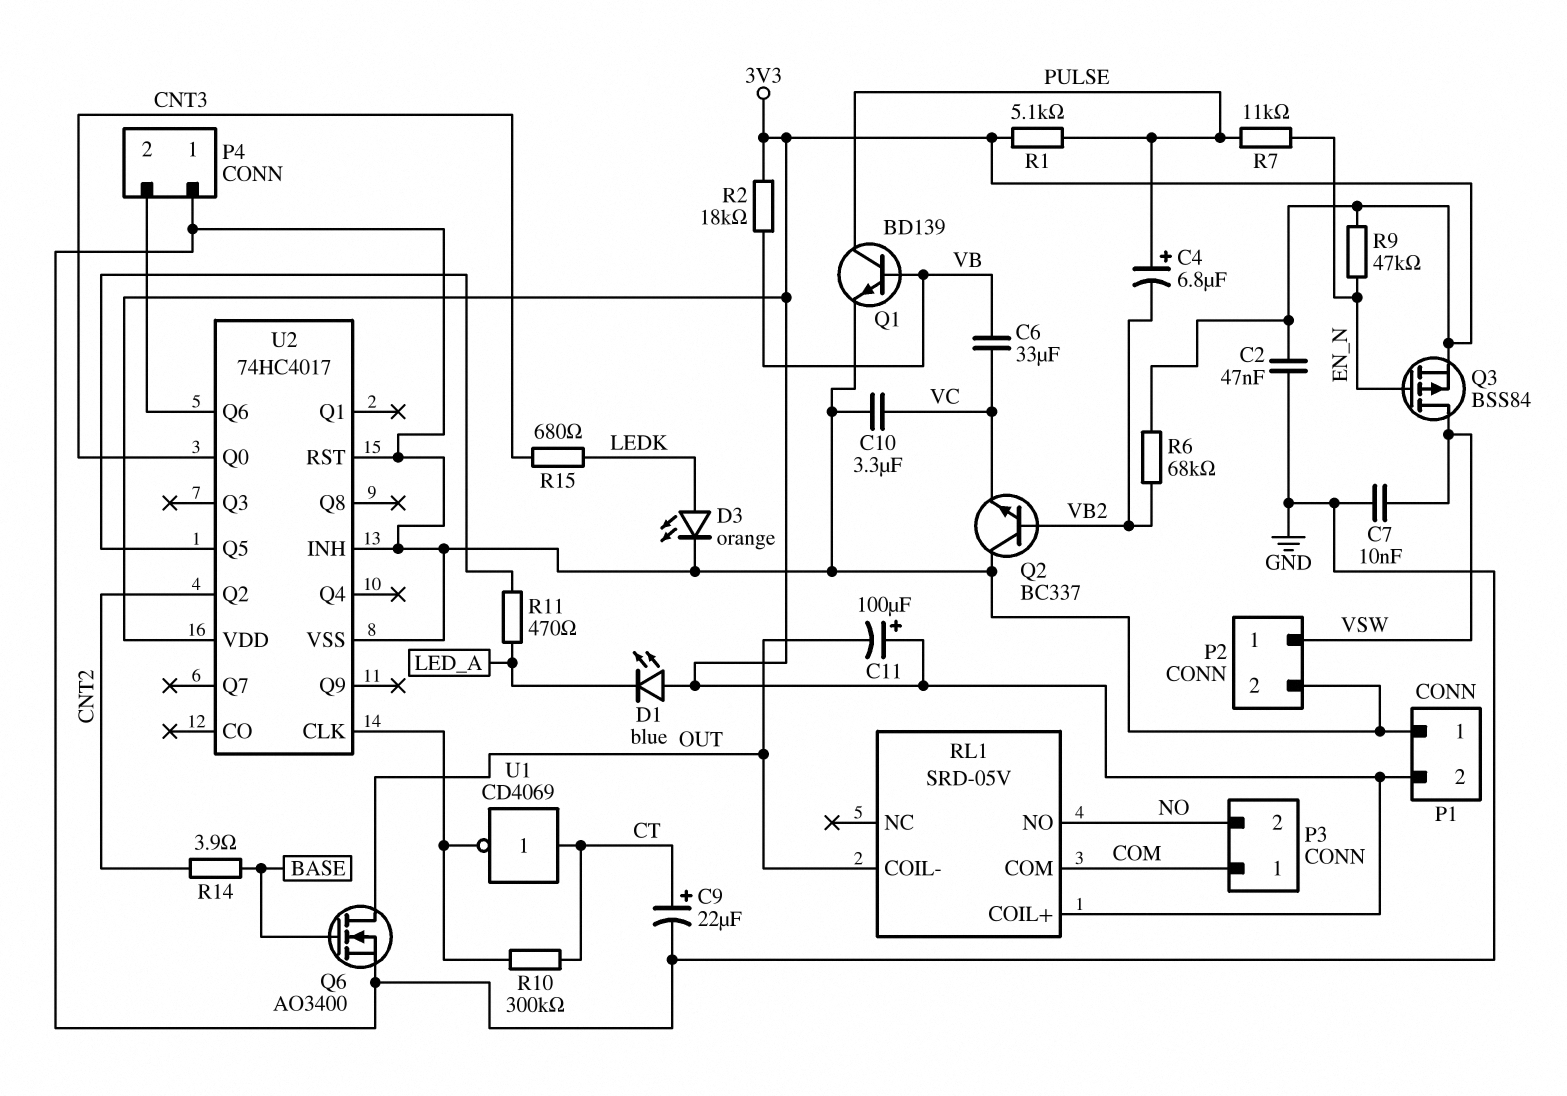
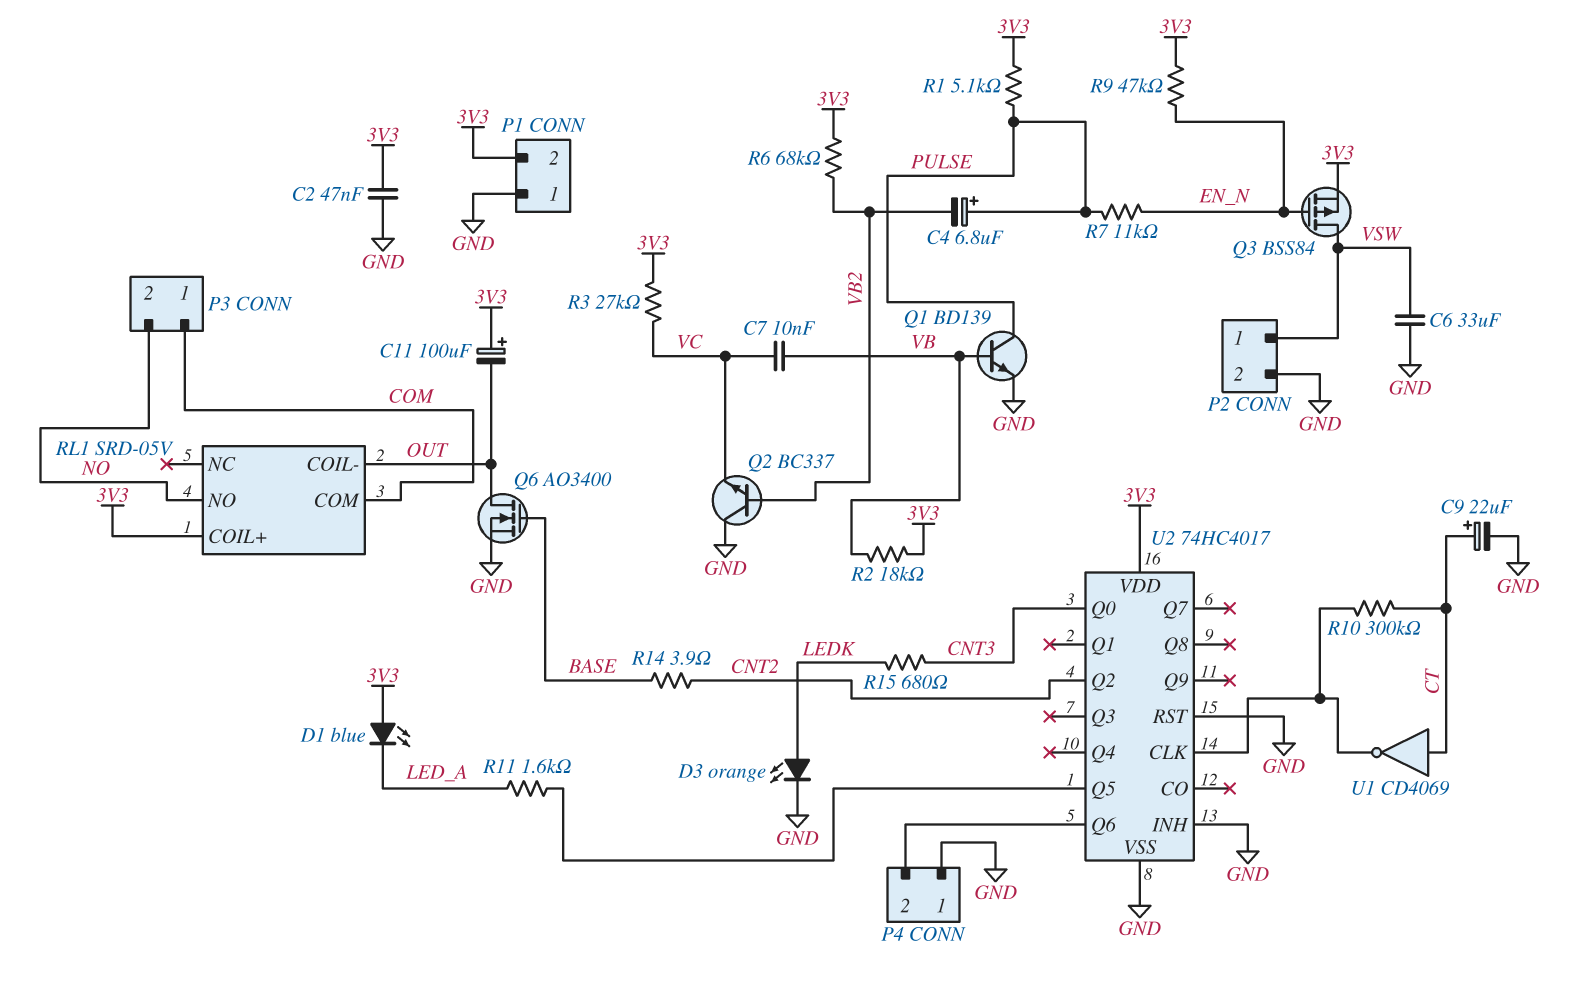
C6: 33uF (VB, VC) -> 33uF (GND, VSW)
C7: 10nF (GND, VSW) -> 10nF (VB, VC)
C10: 3.3uF (GND, VC) -> none
R3: none -> 27k (3V3, VC)
R11: 470 (LED_A, U2/Q5) -> 1.6k (LED_A, U2/Q5)

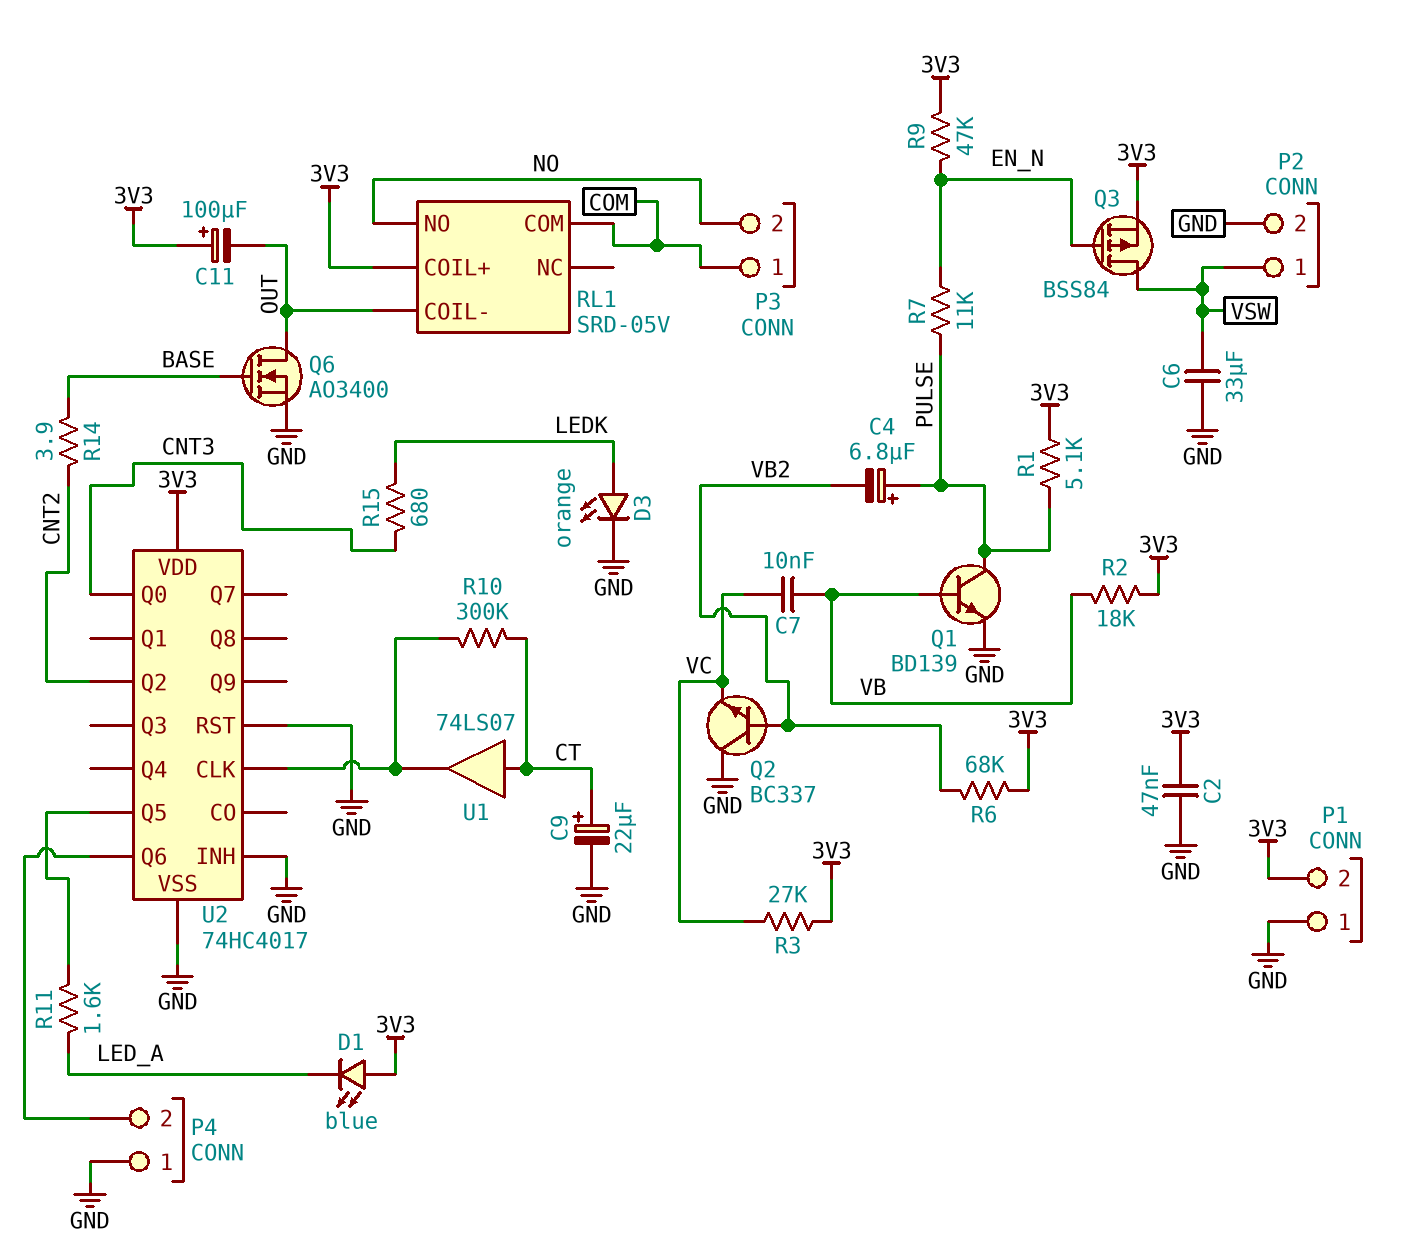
U1: NOT CD4069 (in CT, out U2/CLK) -> buffer 74LS07 (in CT, out U2/CLK)

